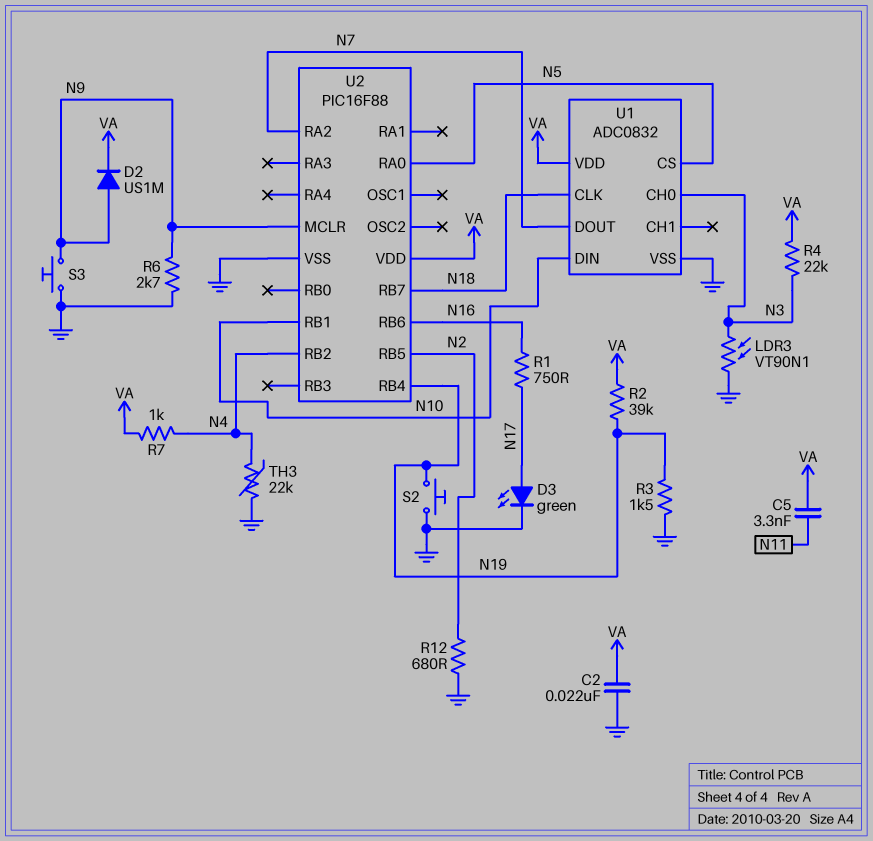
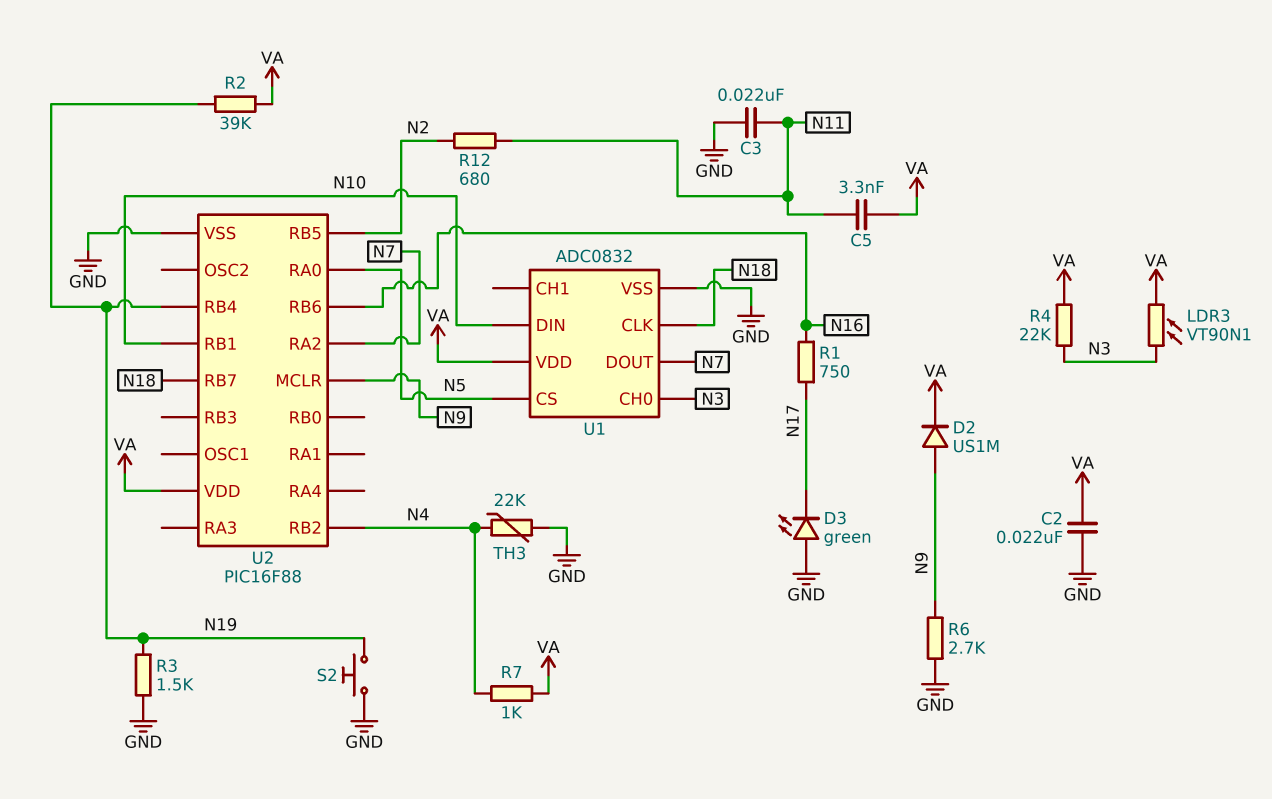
C3: none -> 22nF (GND, N11)
D3: LED green (A N17, K GND) -> LED green (A GND, K N17)
LDR3: VT90N1 (GND, N3) -> VT90N1 (N3, VA)
R12: 680 (GND, N2) -> 680 (N2, N11)
S3: button (GND, N9) -> none

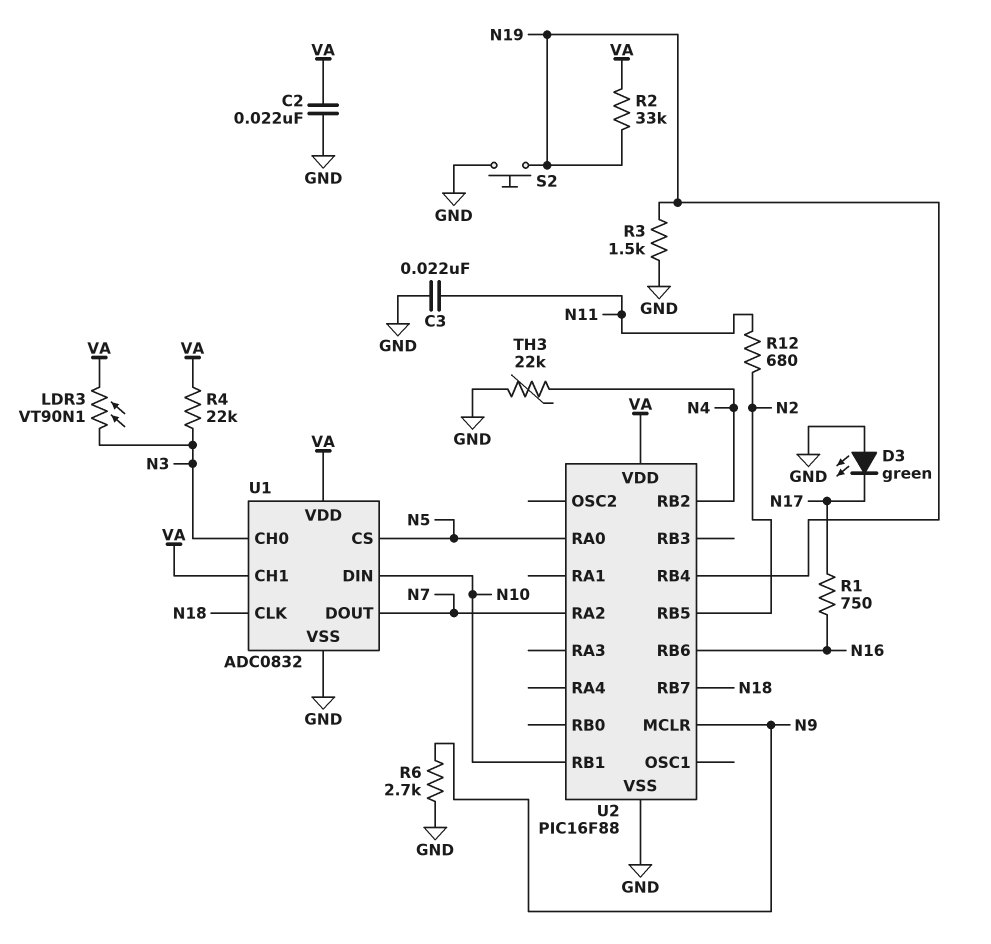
C5: 3.3nF (N11, VA) -> none
D2: diode US1M (A N9, K VA) -> none
R2: 39k (N19, VA) -> 33k (N19, VA)
R7: 1k (N4, VA) -> none
U1 pin CH1: none -> VA

